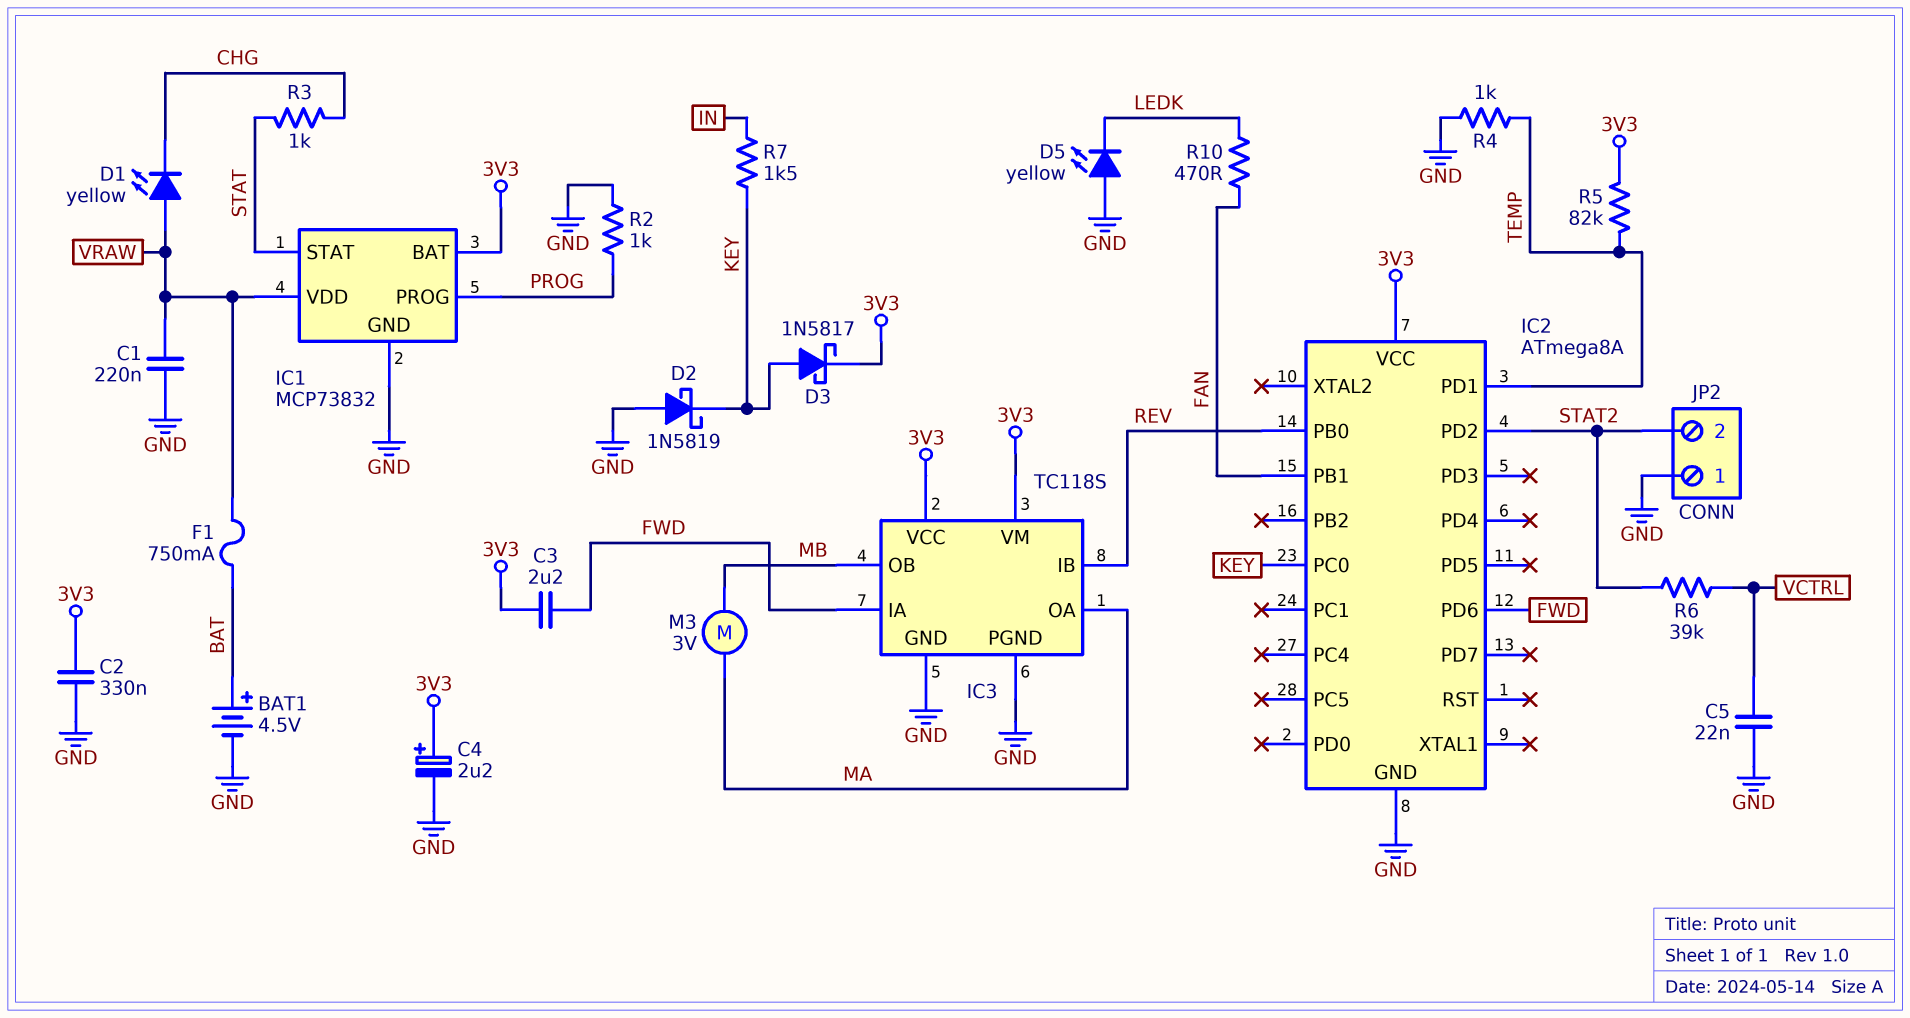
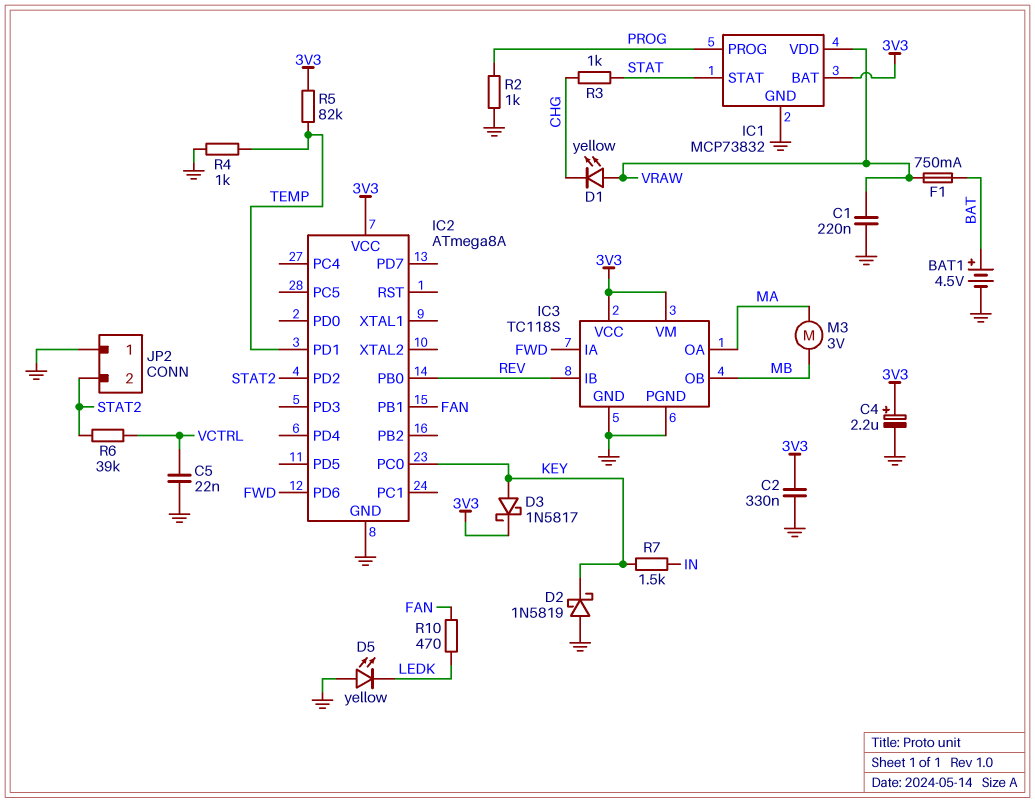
C3: 2.2uF (3V3, FWD) -> none

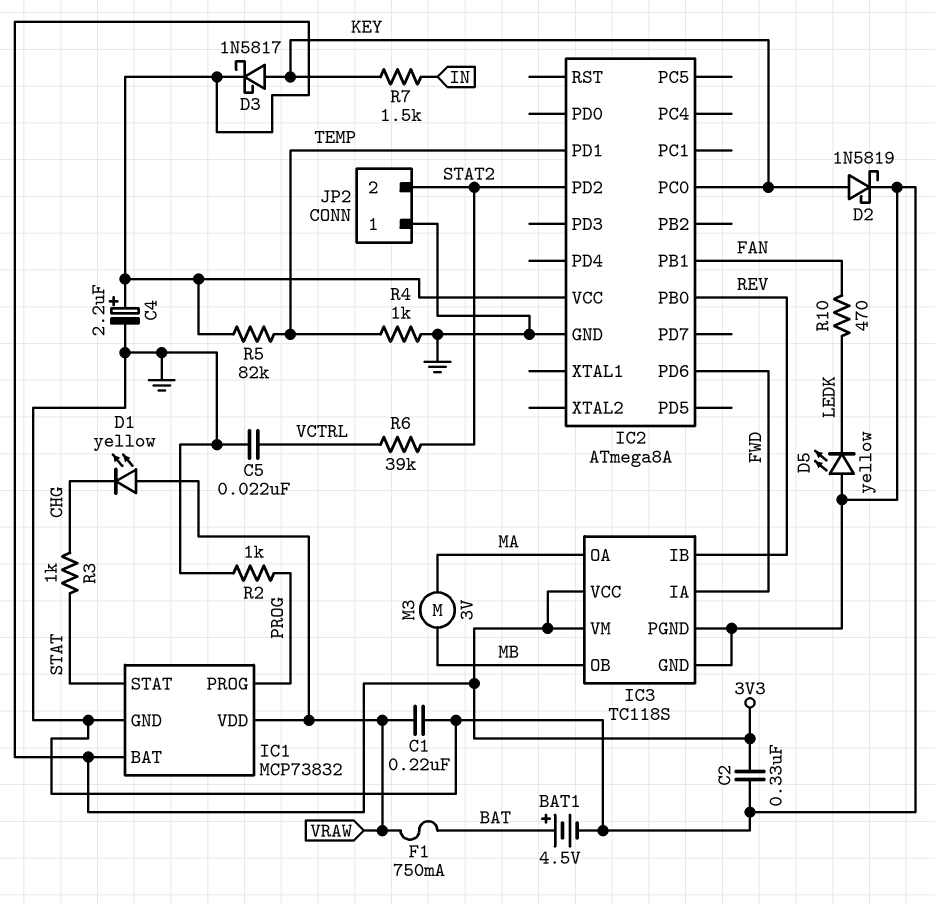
D2: schottky 1N5819 (A GND, K KEY) -> schottky 1N5819 (A KEY, K GND)

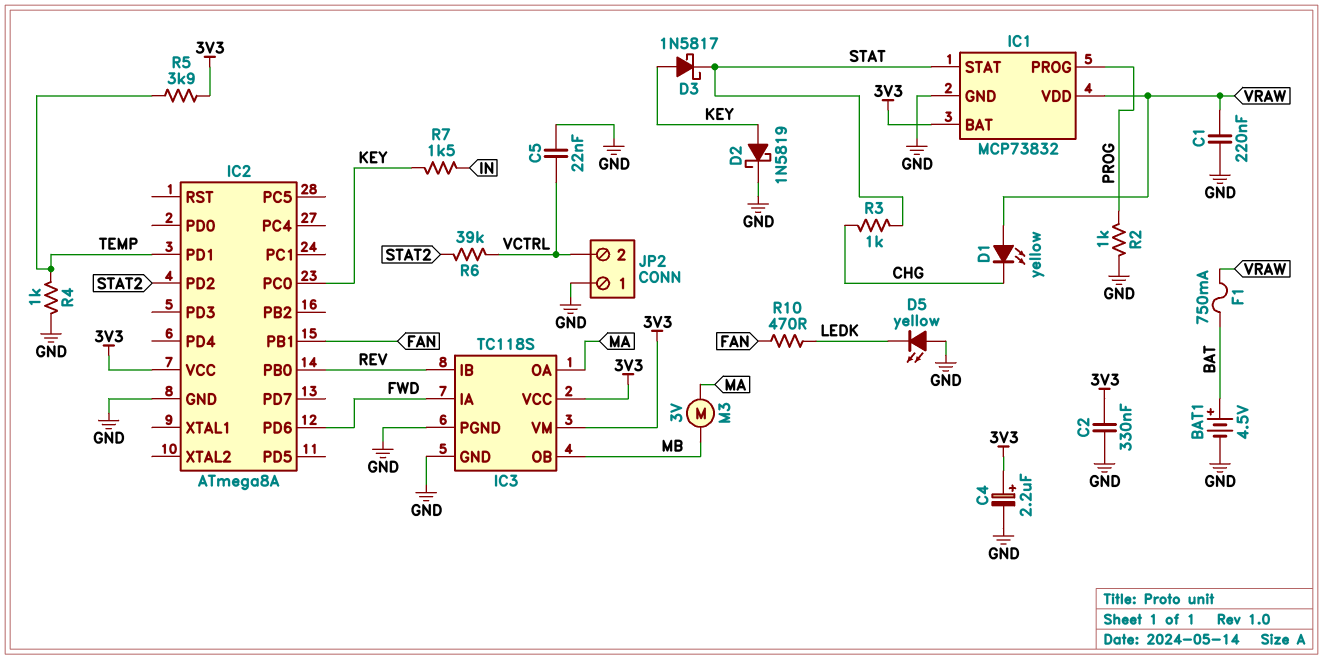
D3: schottky 1N5817 (A KEY, K 3V3) -> schottky 1N5817 (A KEY, K STAT)
JP2 pin 2: STAT2 -> VCTRL
R5: 82k (3V3, TEMP) -> 3.9k (3V3, TEMP)

